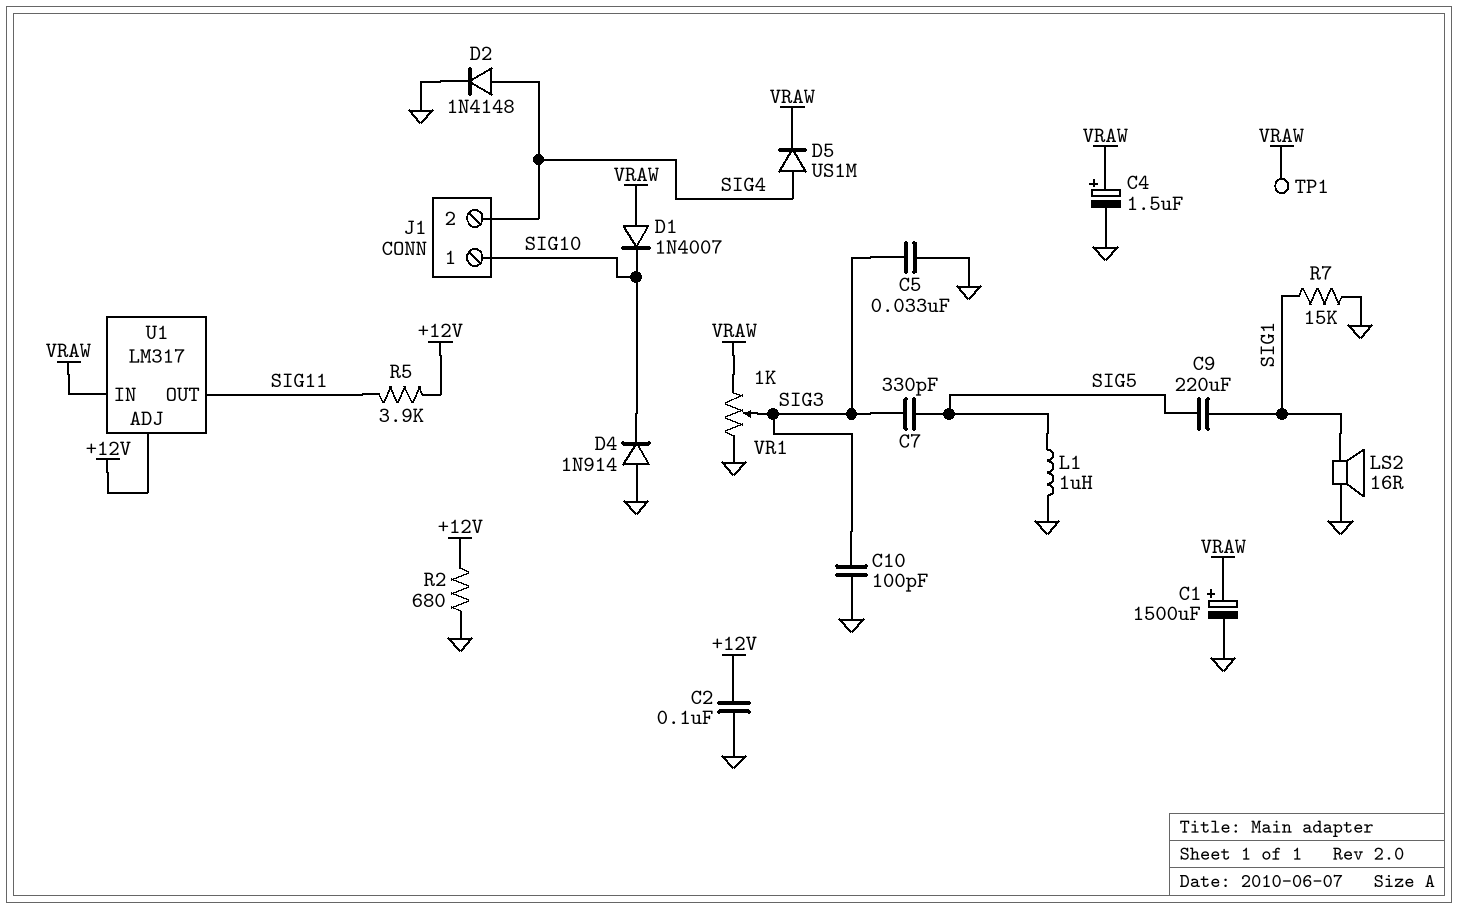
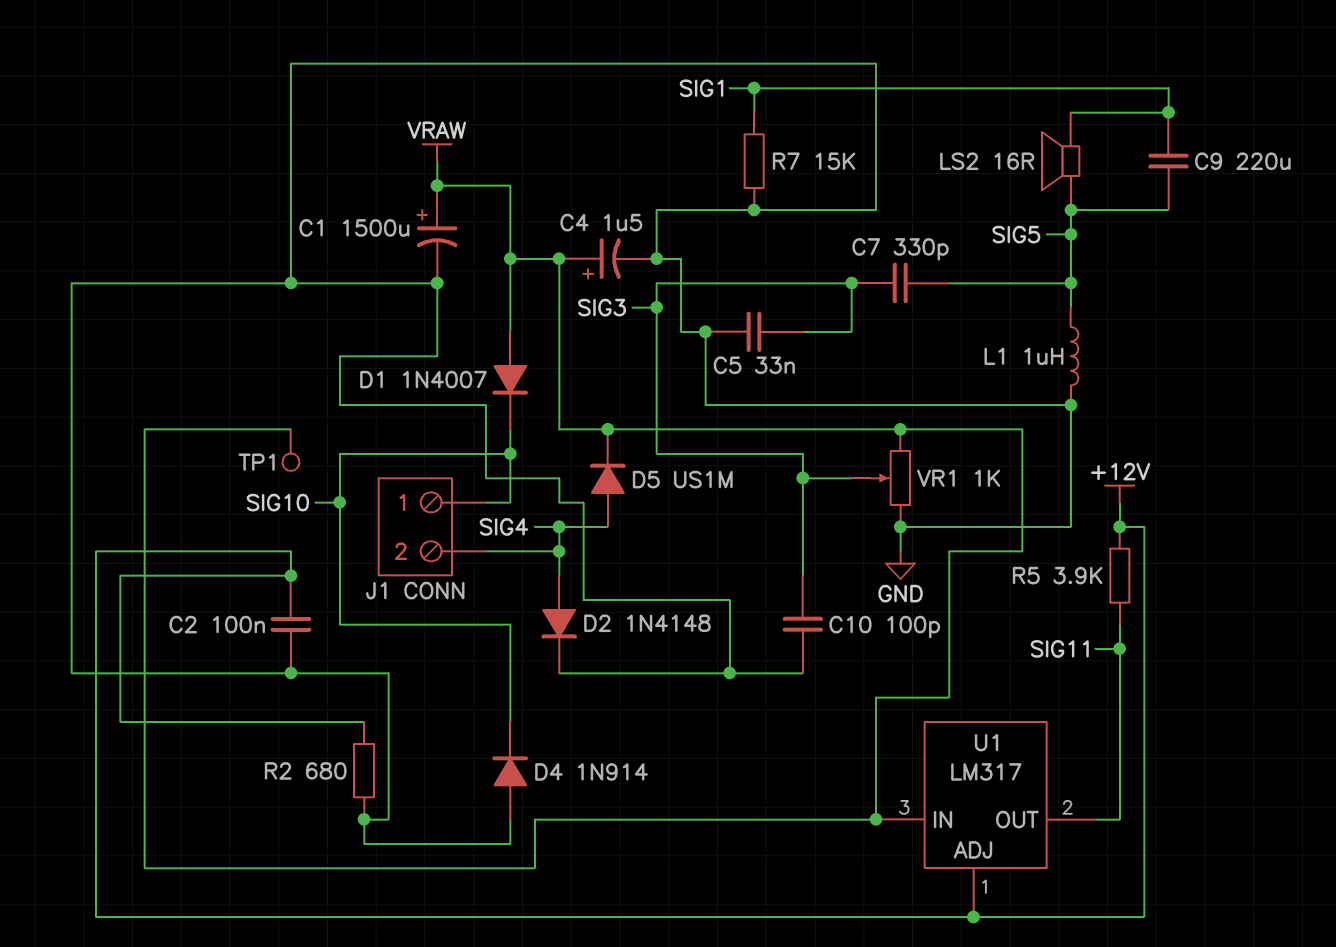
LS2: speaker 16R (GND, SIG1) -> speaker 16R (SIG1, SIG5)

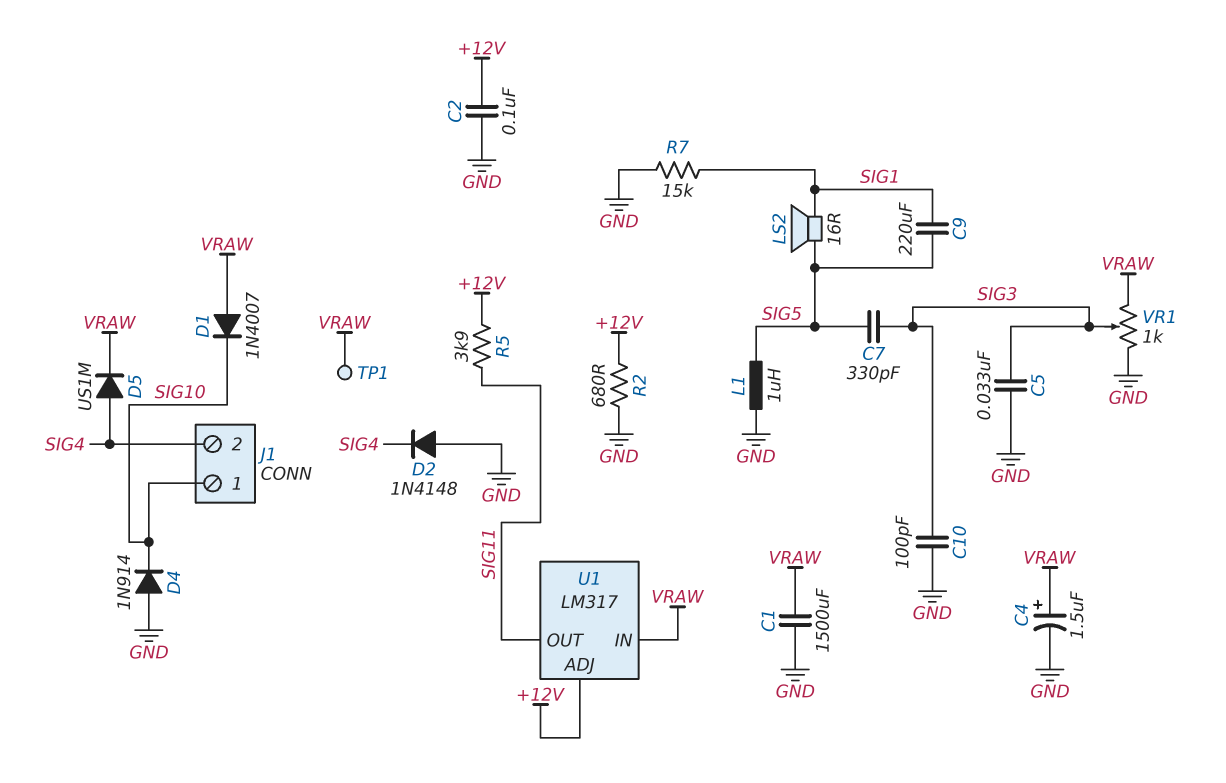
C1: 1500uF (plus VRAW, minus GND) -> 1500uF (GND, VRAW)
D2: diode 1N4148 (A SIG4, K GND) -> diode 1N4148 (A GND, K SIG4)

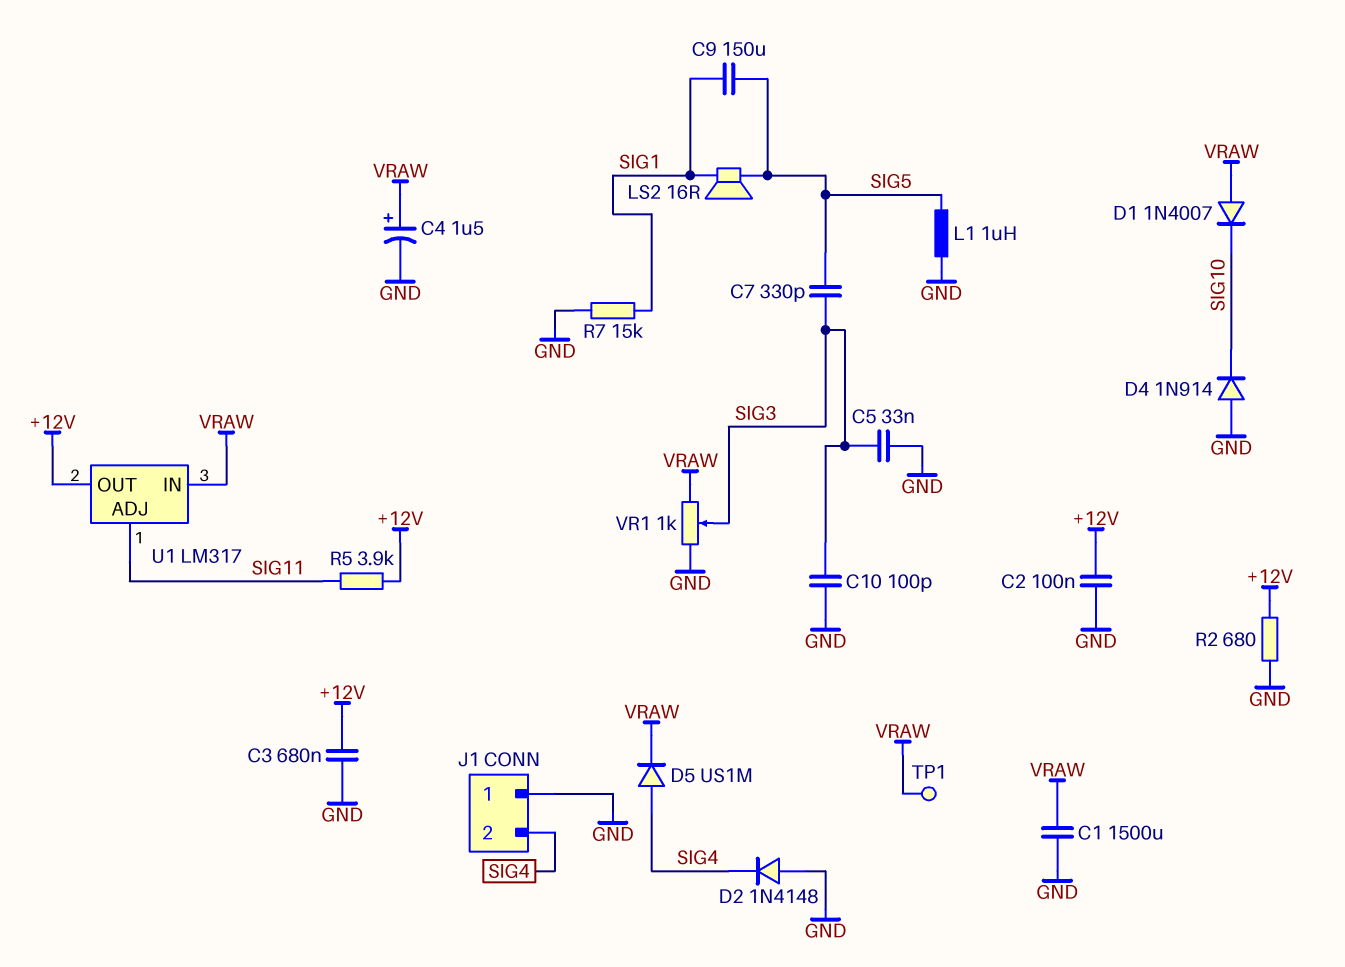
C3: none -> 680nF (+12V, GND)
C9: 220uF (SIG1, SIG5) -> 150uF (SIG1, SIG5)
J1 pin 1: SIG10 -> GND
U1 pin ADJ: +12V -> SIG11
U1 pin OUT: SIG11 -> +12V

